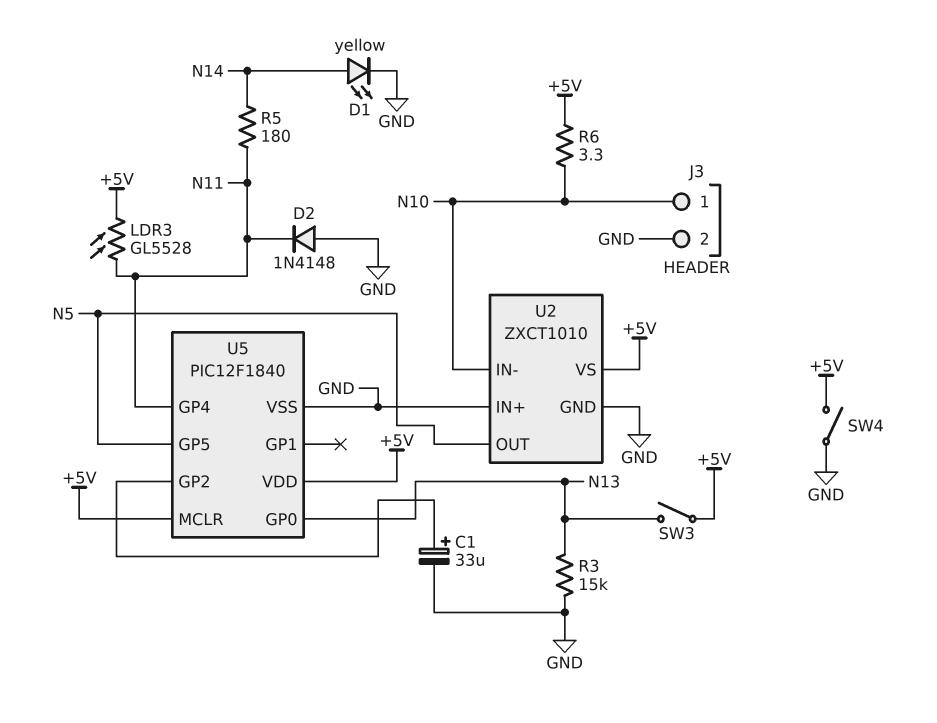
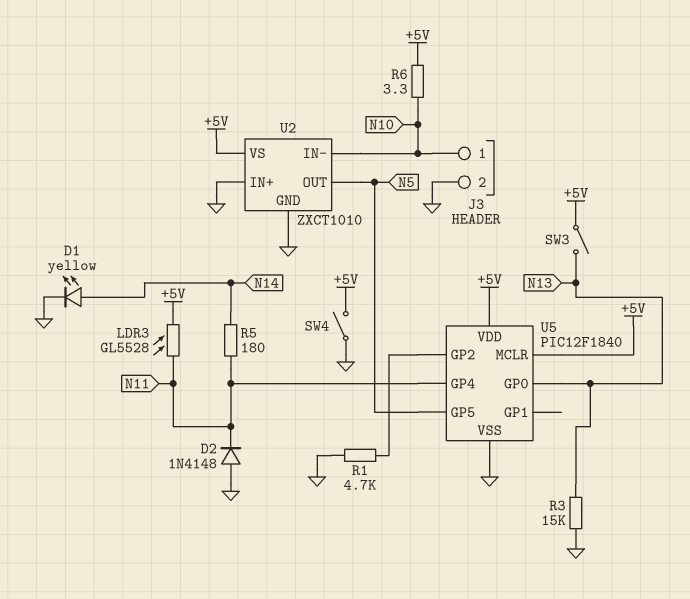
C1: 33uF (plus U5/GP2, minus GND) -> none
R1: none -> 4.7k (GND, U5/GP2)

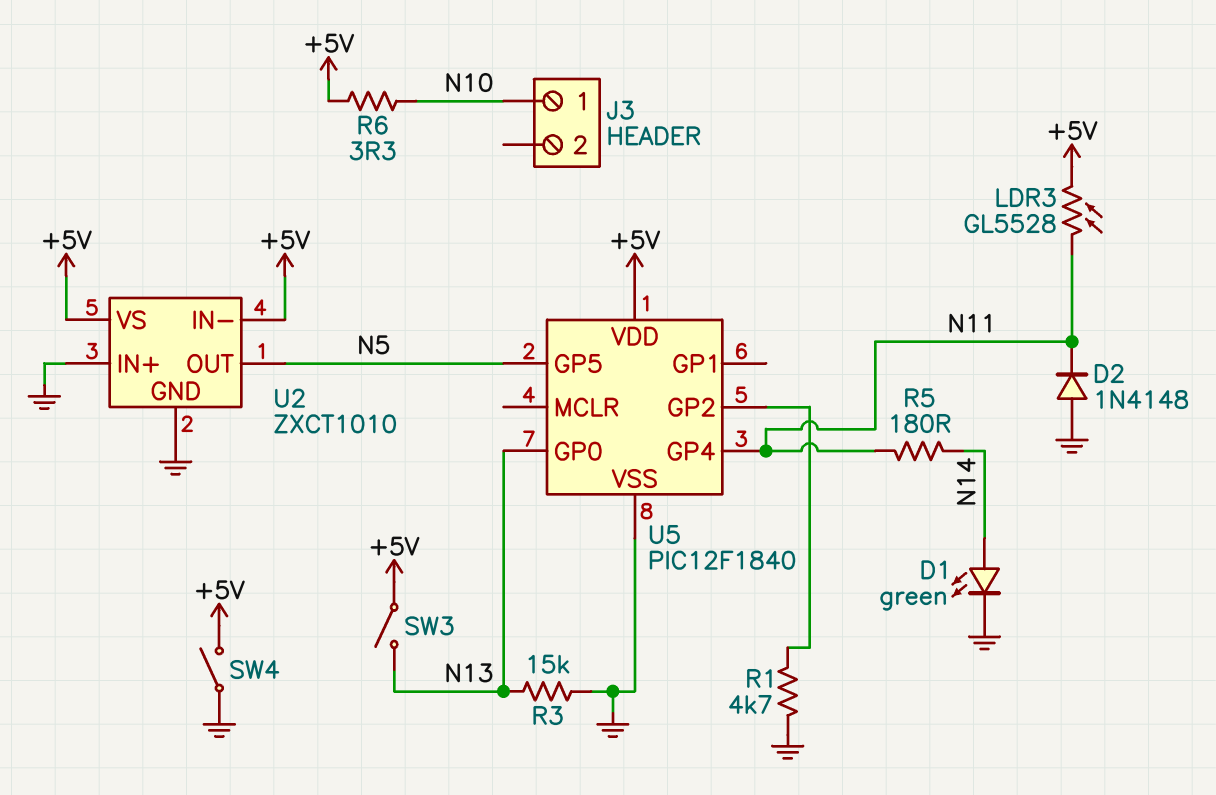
D1: LED yellow (A N14, K GND) -> LED green (A N14, K GND)
J3 pin 2: GND -> none
U2 pin IN-: N10 -> +5V
U5 pin MCLR: +5V -> none

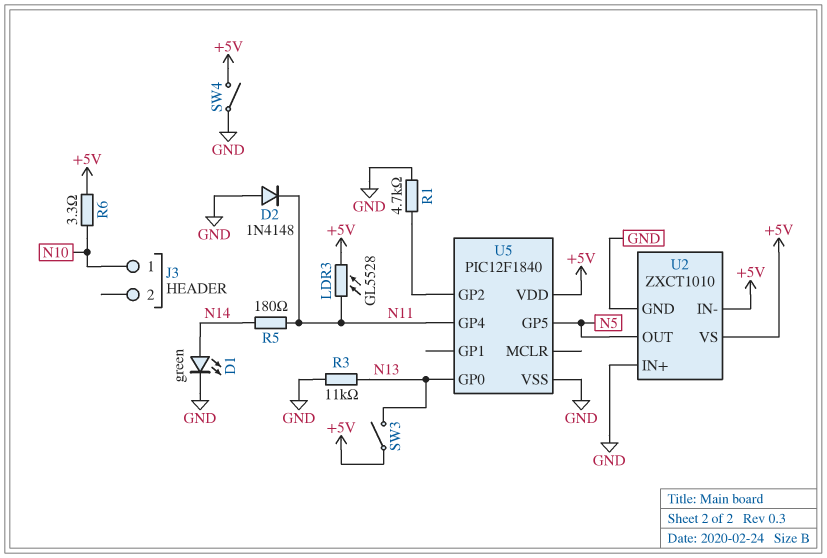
R3: 15k (GND, N13) -> 11k (GND, N13)

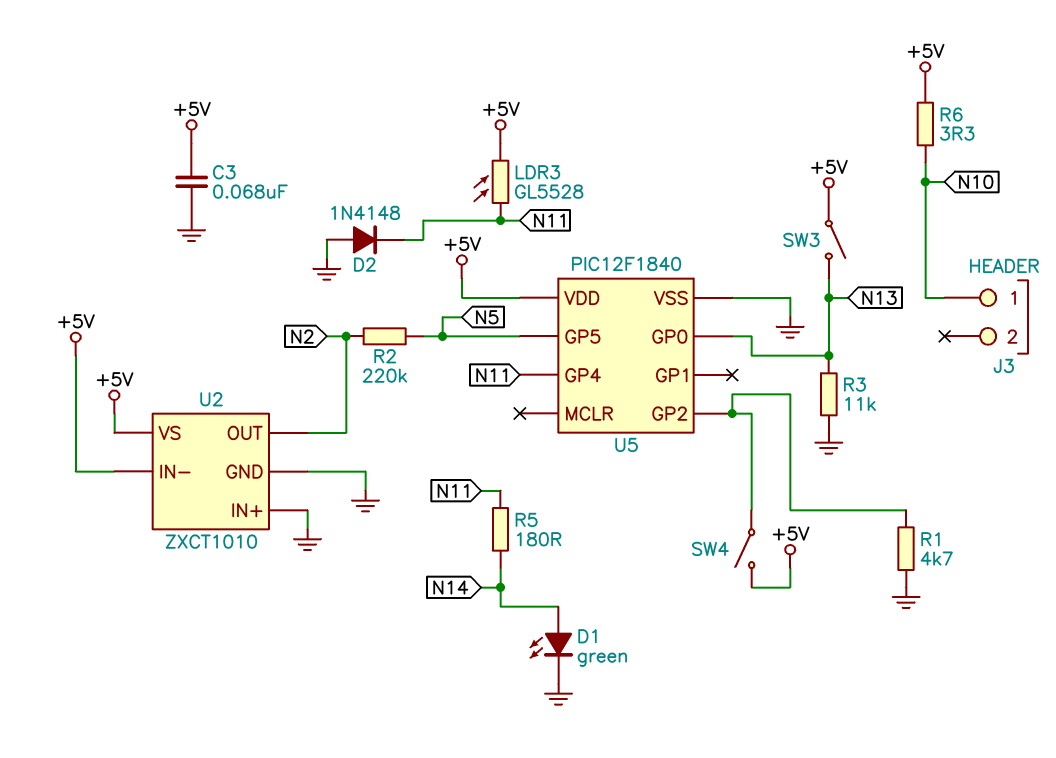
C3: none -> 68nF (+5V, GND)
R2: none -> 220k (N2, N5)
SW4: switch (+5V, GND) -> switch (+5V, U5/GP2)
U2 pin OUT: N5 -> N2

